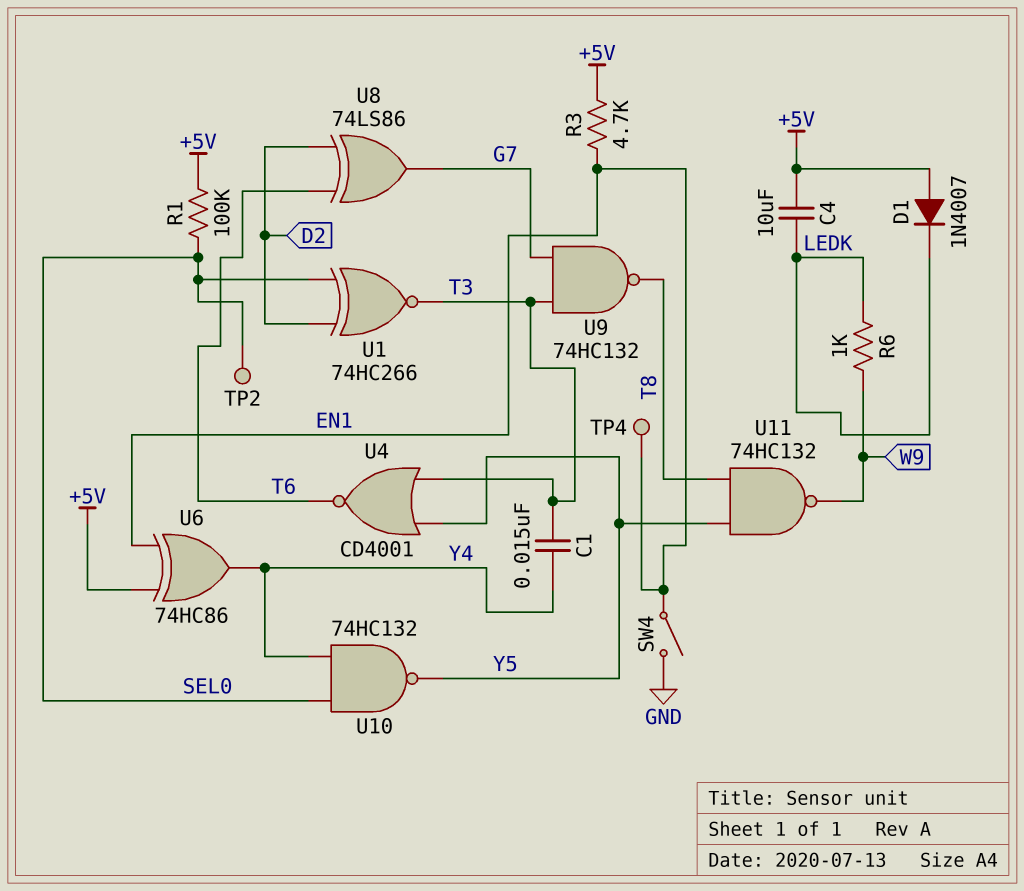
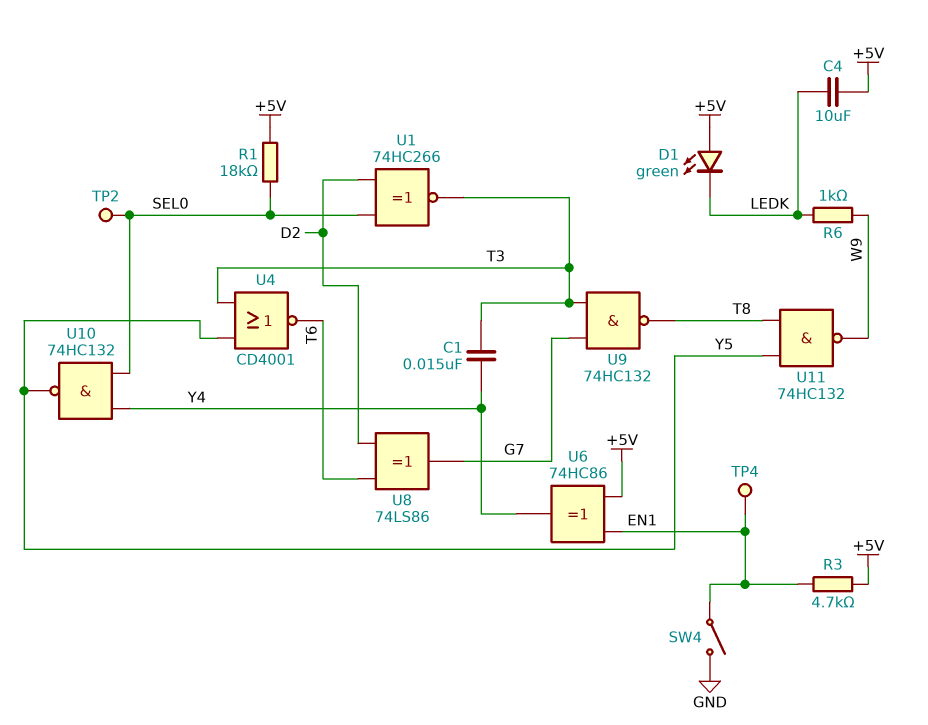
D1: diode 1N4007 (A +5V, K LEDK) -> LED green (A +5V, K LEDK)
R1: 100k (+5V, SEL0) -> 18k (+5V, SEL0)

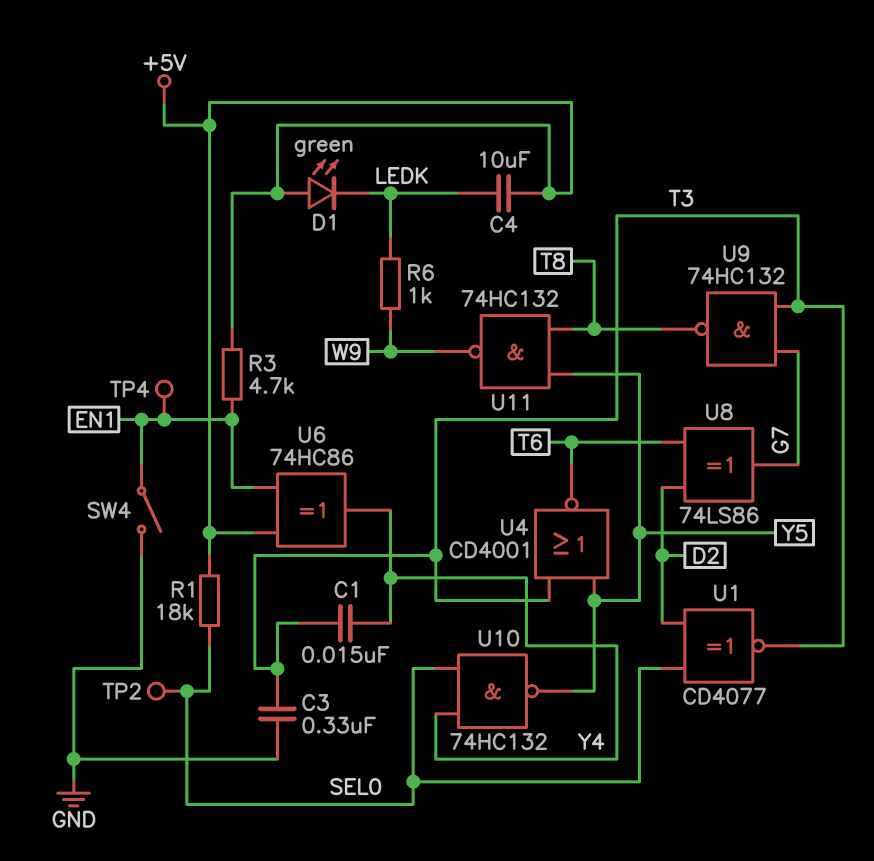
C3: none -> 330nF (GND, T3)
U1: XNOR 74HC266 (in D2, in SEL0, out T3) -> XNOR CD4077 (in D2, in SEL0, out T3)

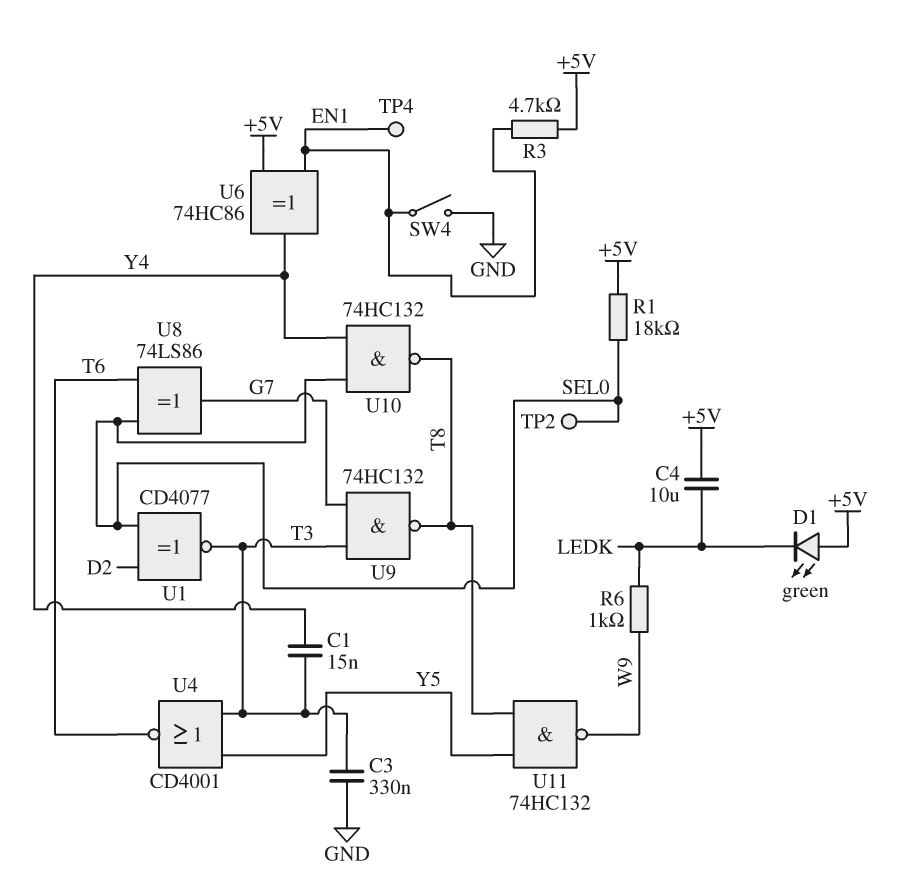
U8: XOR 74LS86 (in D2, in T6, out G7) -> XOR 74LS86 (in SEL0, in T6, out G7)
U10: NAND 74HC132 (in SEL0, in Y4, out Y5) -> NAND 74HC132 (in SEL0, in Y4, out T8)

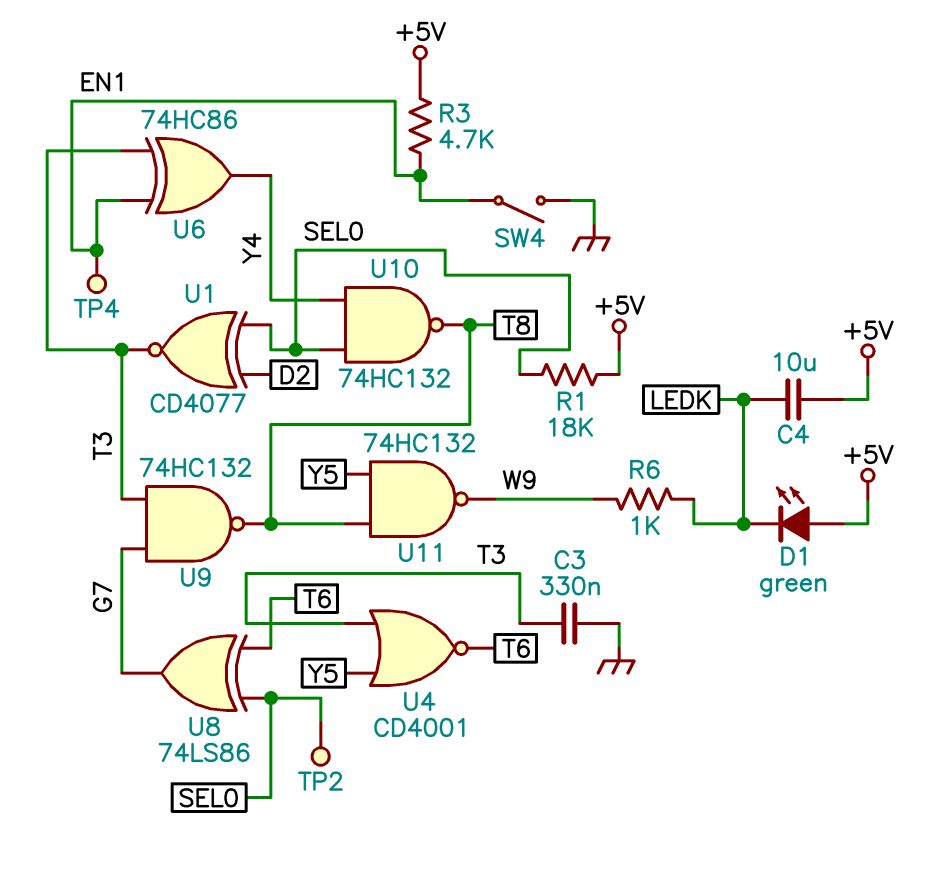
C1: 15nF (T3, Y4) -> none
U6: XOR 74HC86 (in +5V, in EN1, out Y4) -> XOR 74HC86 (in EN1, in T3, out Y4)

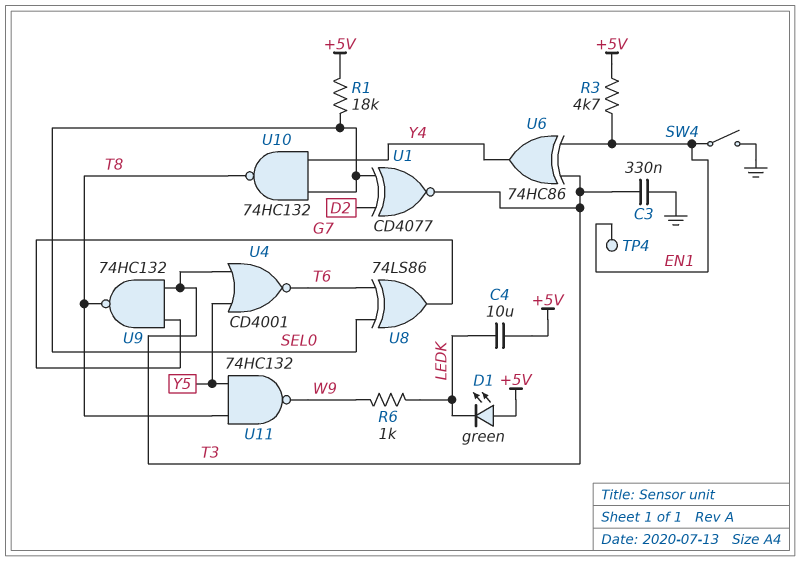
TP2: test point (SEL0) -> none

